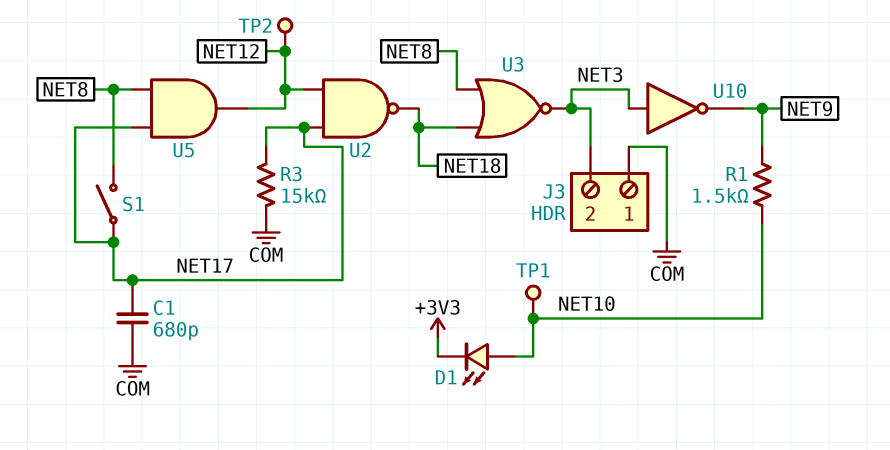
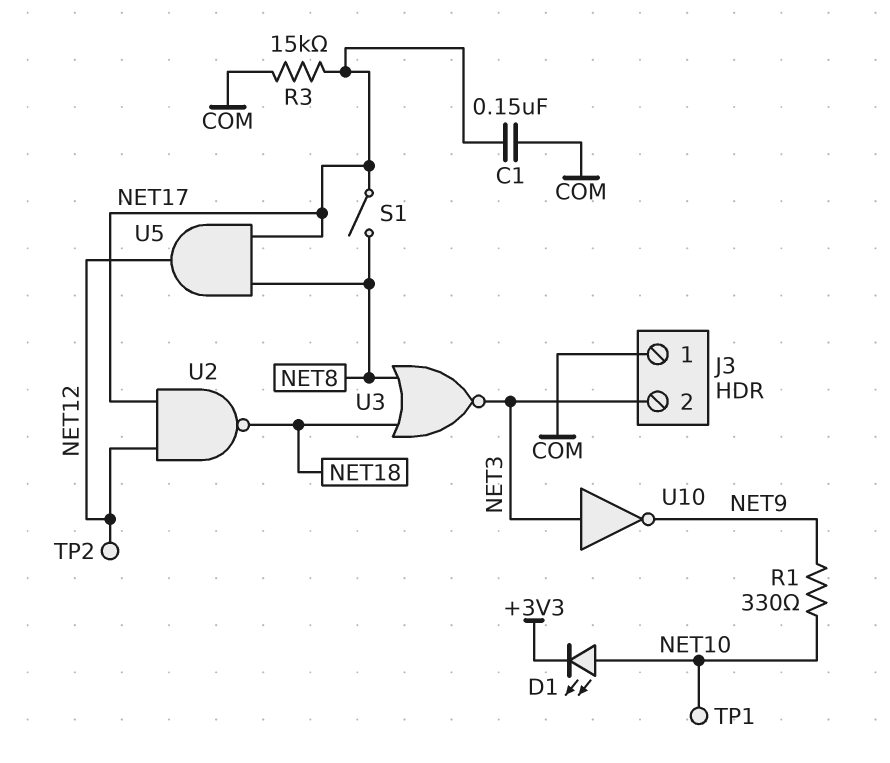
C1: 680pF (COM, NET17) -> 150nF (COM, NET17)
R1: 1.5k (NET9, NET10) -> 330 (NET9, NET10)

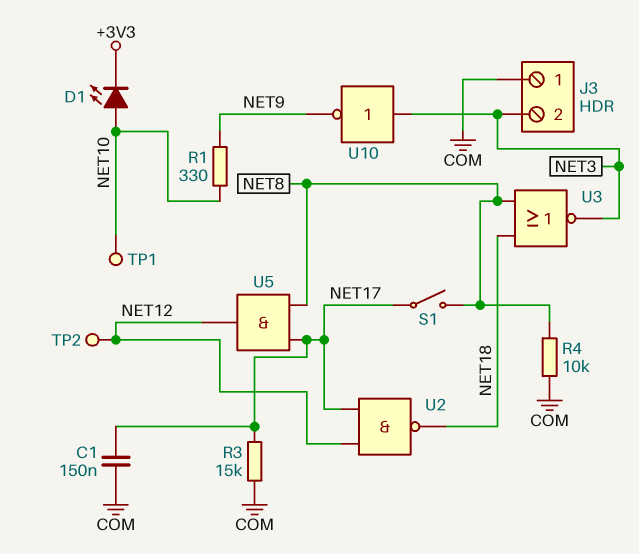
R4: none -> 10k (COM, NET8)

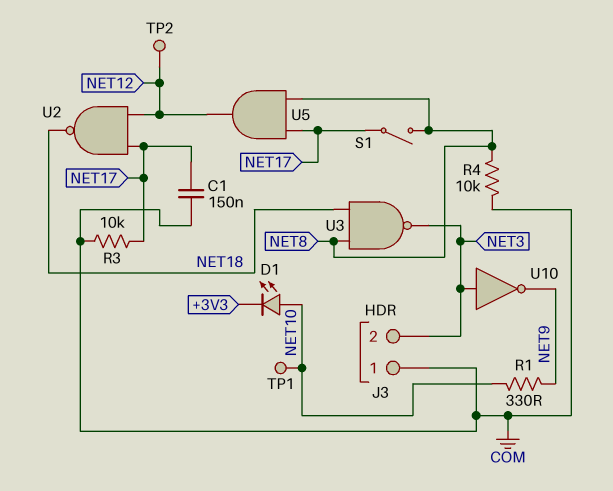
R3: 15k (COM, NET17) -> 10k (COM, NET17)
U3: NOR (in NET8, in NET18, out NET3) -> NAND (in NET8, in NET18, out NET3)

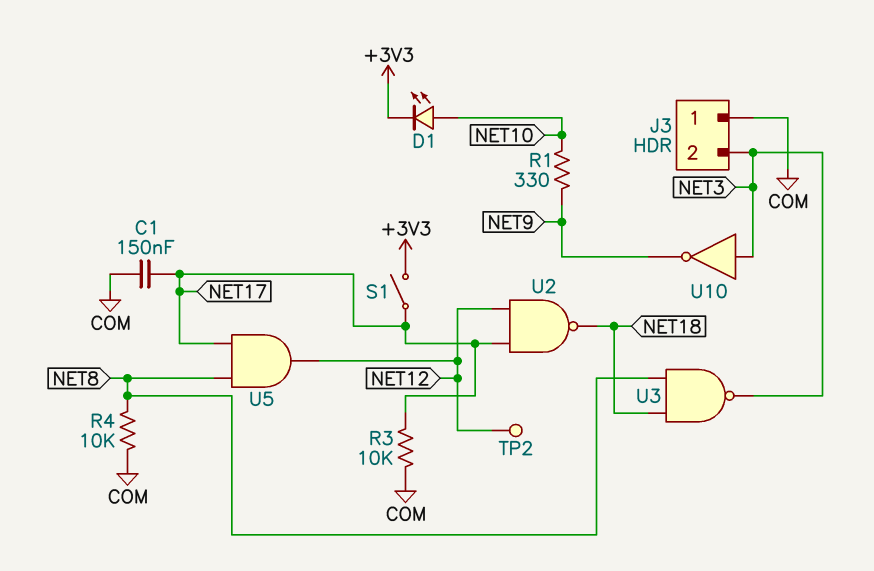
S1: switch (NET8, NET17) -> switch (+3V3, NET17)
TP1: test point (NET10) -> none

